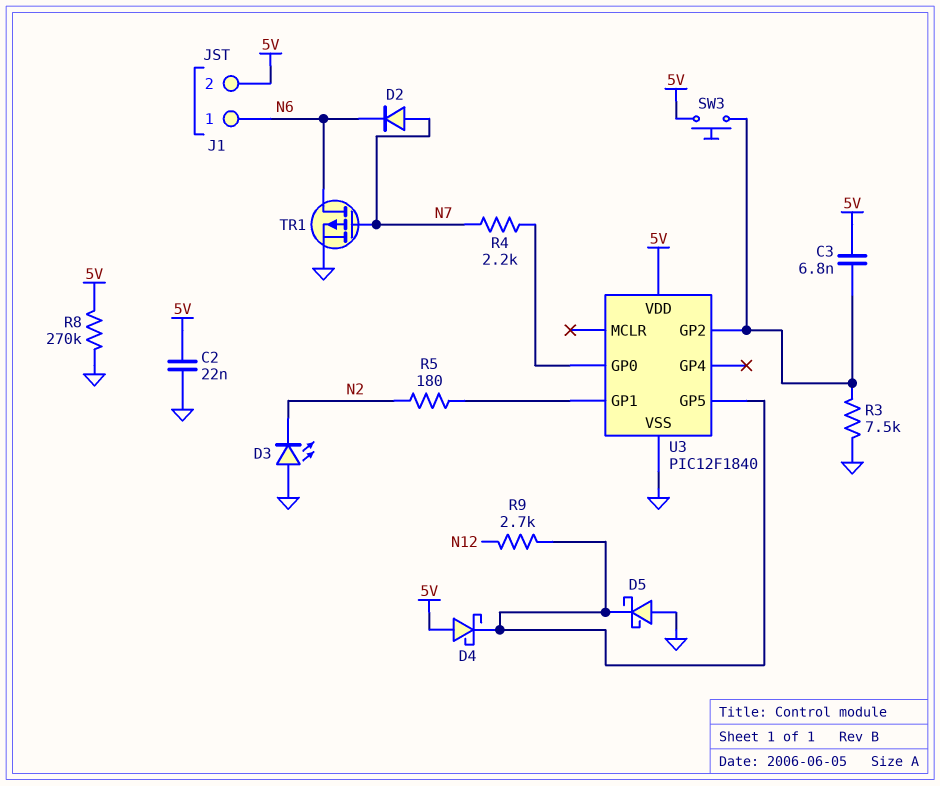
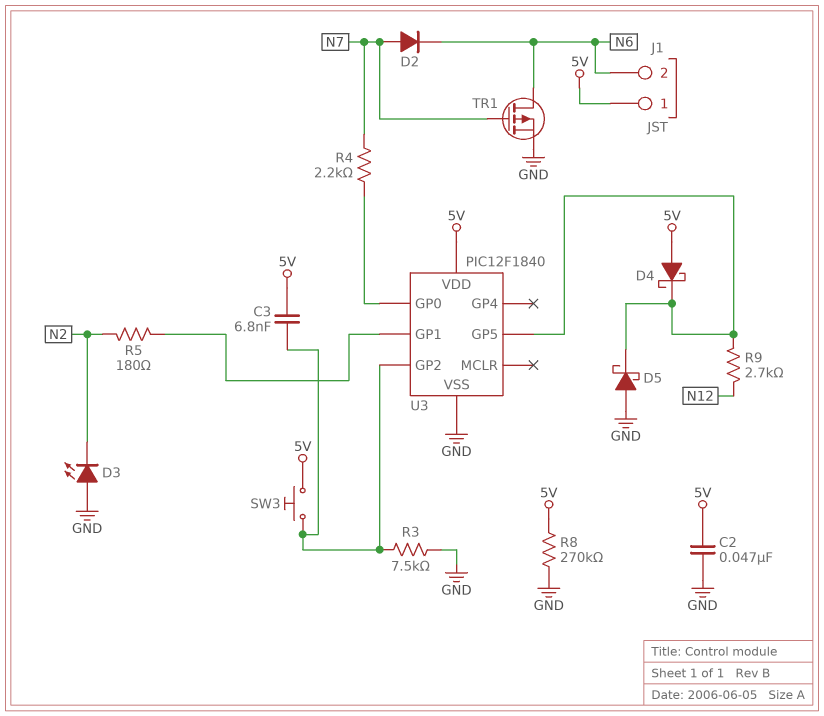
C2: 22nF (5V, GND) -> 47nF (5V, GND)
J1 pin 1: N6 -> 5V
J1 pin 2: 5V -> N6

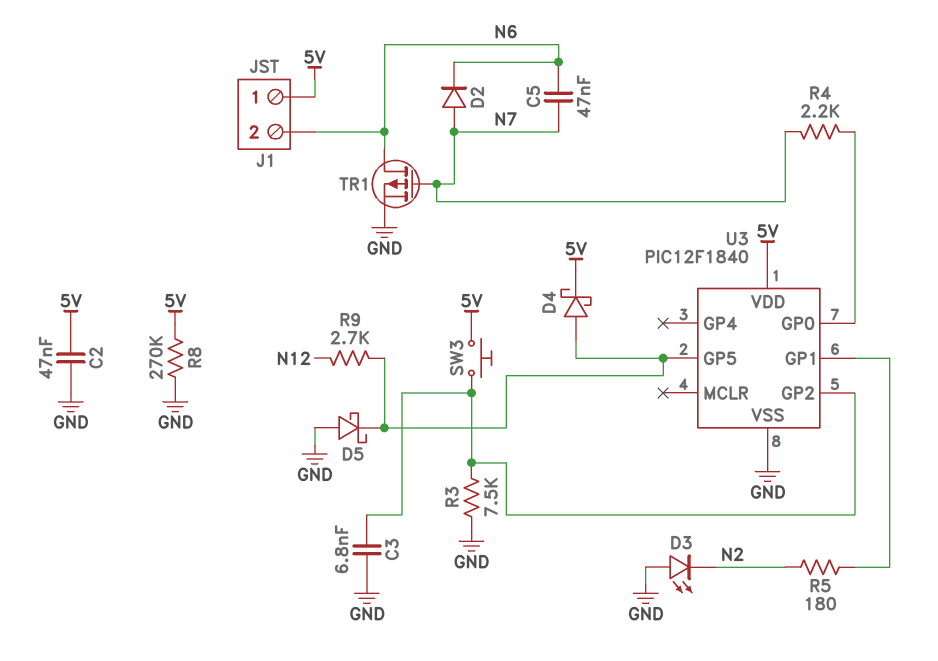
C3: 6.8nF (5V, U3/GP2) -> 6.8nF (GND, U3/GP2)
C5: none -> 47nF (N6, N7)
D4: schottky (A 5V, K U3/GP5) -> schottky (A U3/GP5, K 5V)

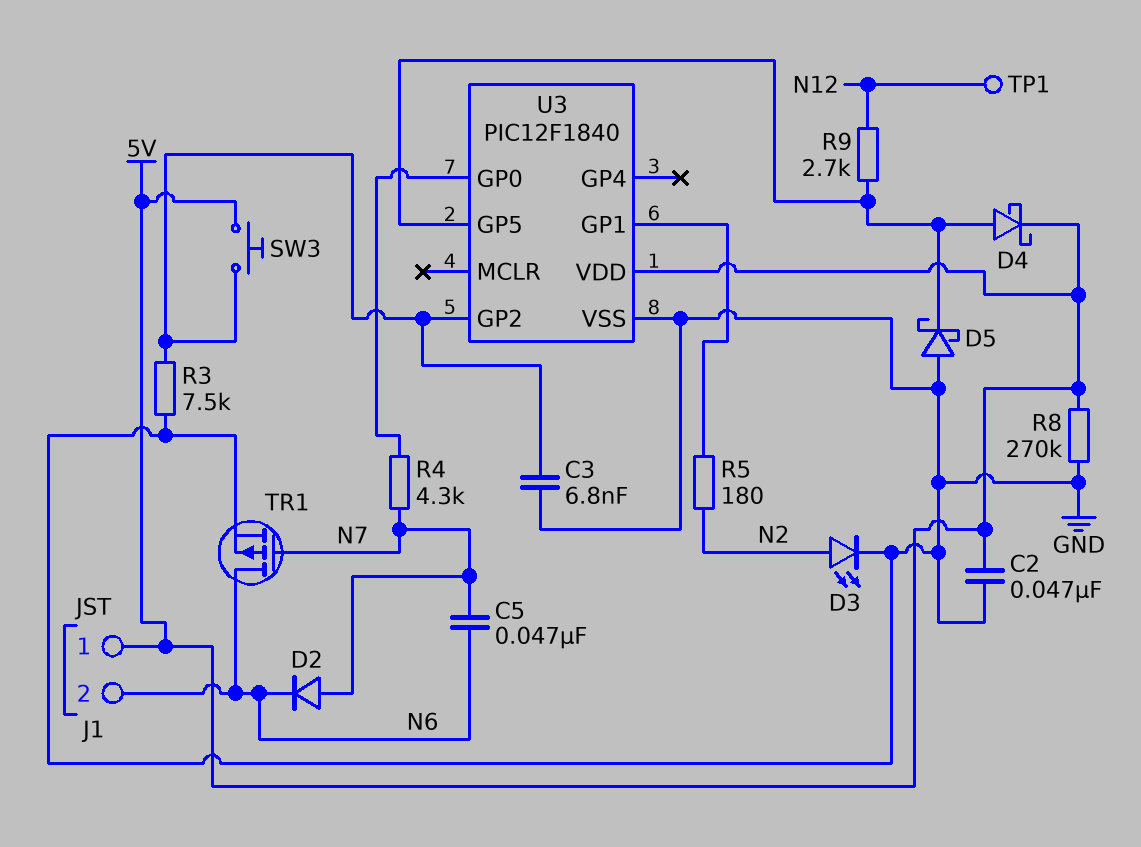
D3: LED (A GND, K N2) -> LED (A N2, K GND)
R4: 2.2k (N7, U3/GP0) -> 4.3k (N7, U3/GP0)
TP1: none -> test point (N12)

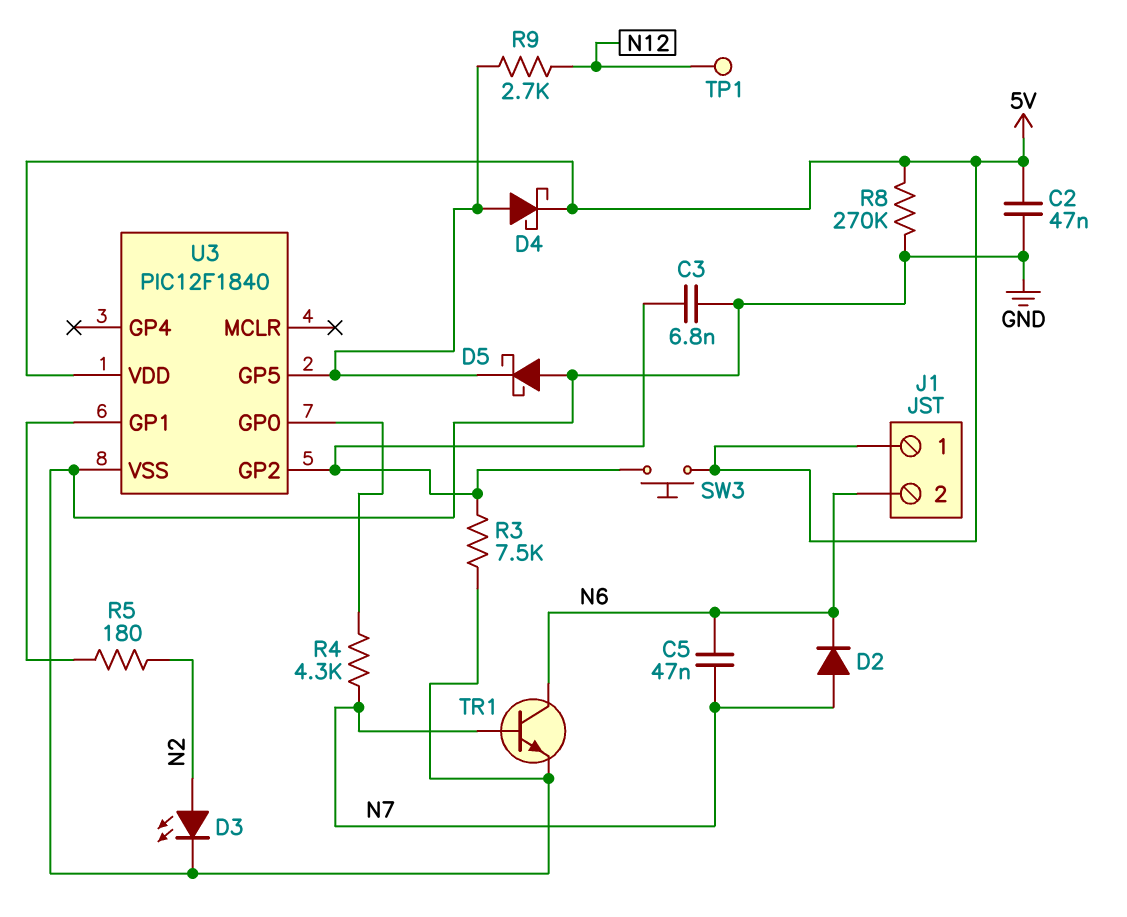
TR1: PMOS (G N7, D N6, S GND) -> NPN (B N7, C N6, E GND)

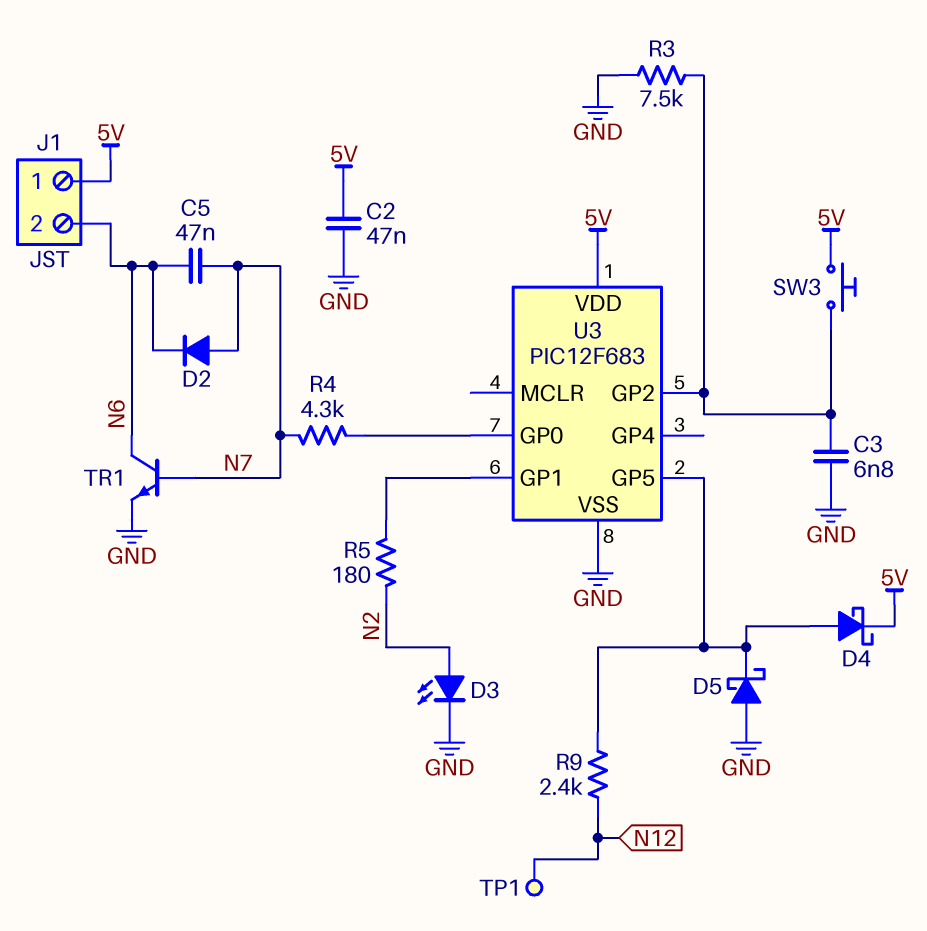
R8: 270k (5V, GND) -> none
R9: 2.7k (N12, U3/GP5) -> 2.4k (N12, U3/GP5)
U3: PIC12F1840 -> PIC12F683

